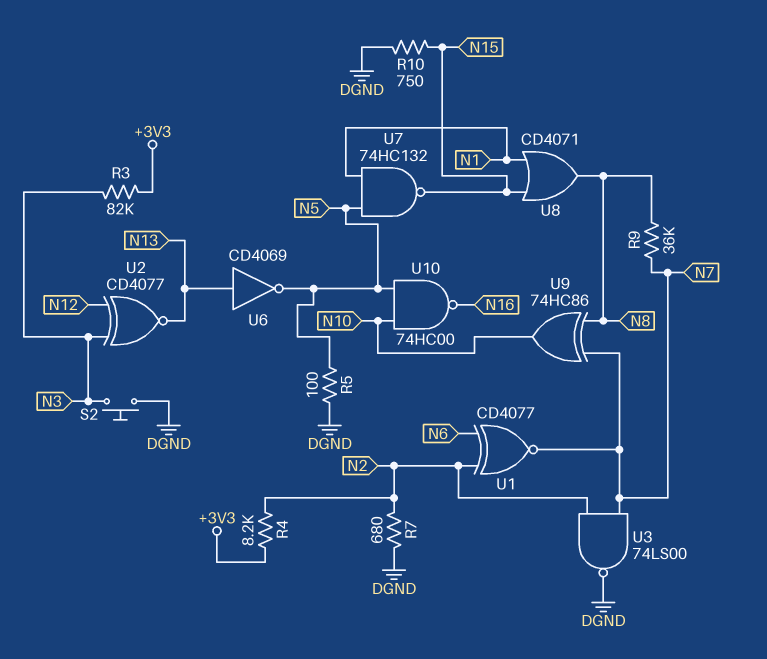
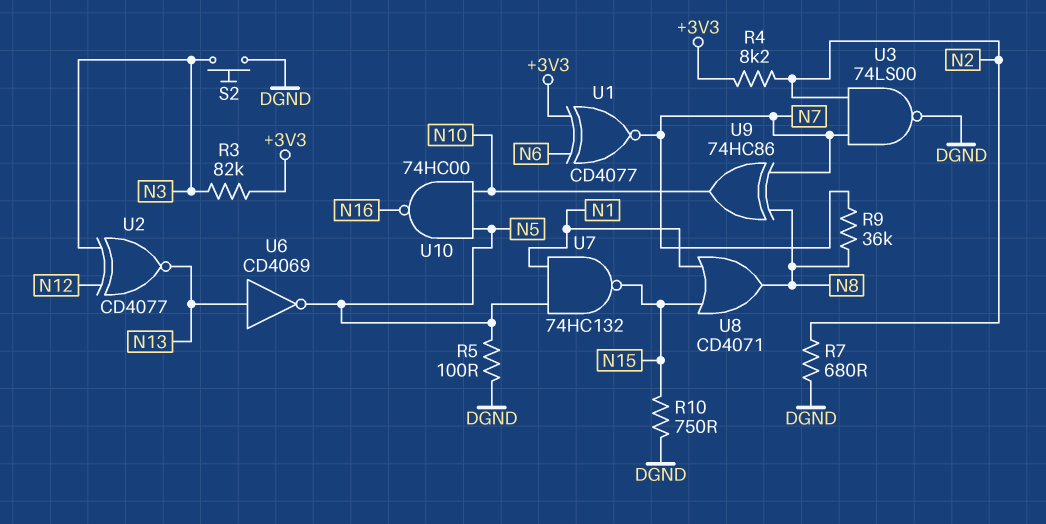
U1: XNOR CD4077 (in N2, in N6, out N7) -> XNOR CD4077 (in +3V3, in N6, out N7)

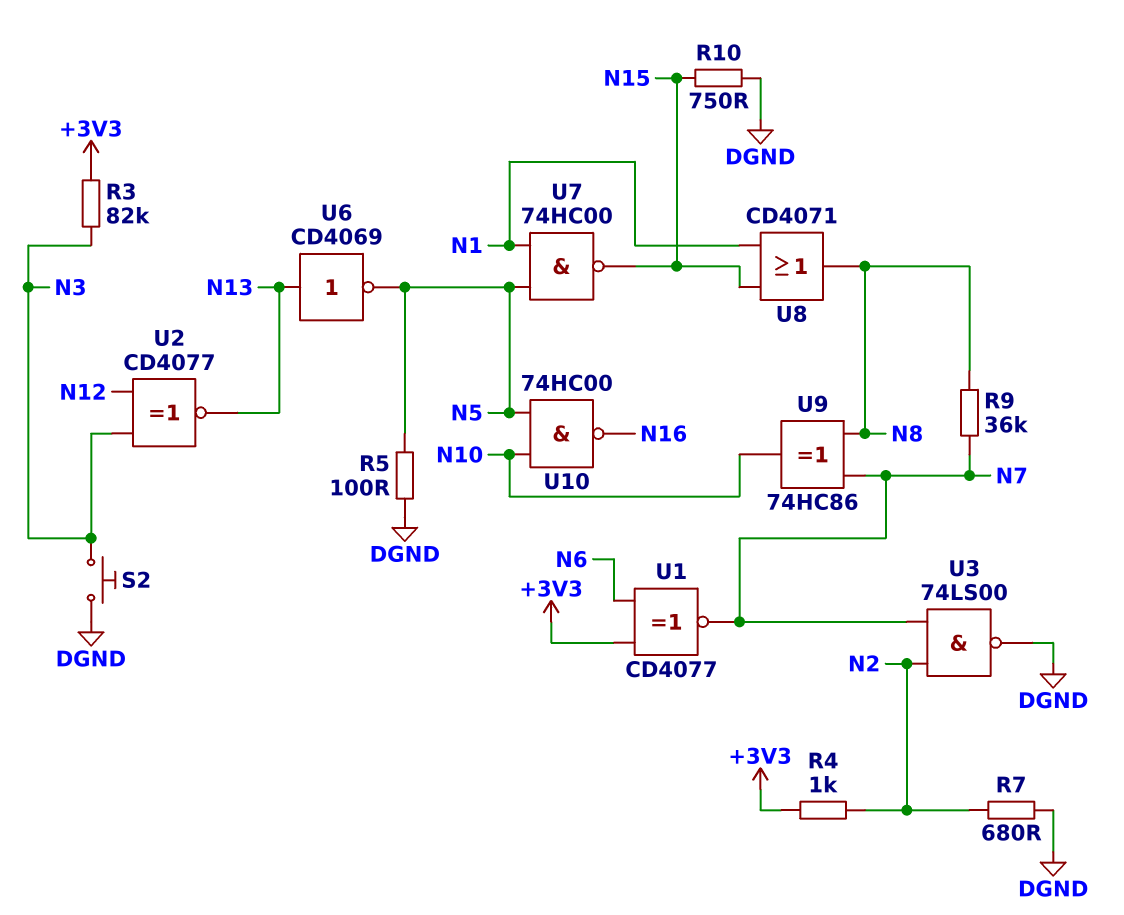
R4: 8.2k (+3V3, N2) -> 1k (+3V3, N2)
U7: NAND 74HC132 (in N1, in N5, out N15) -> NAND 74HC00 (in N1, in N5, out N15)

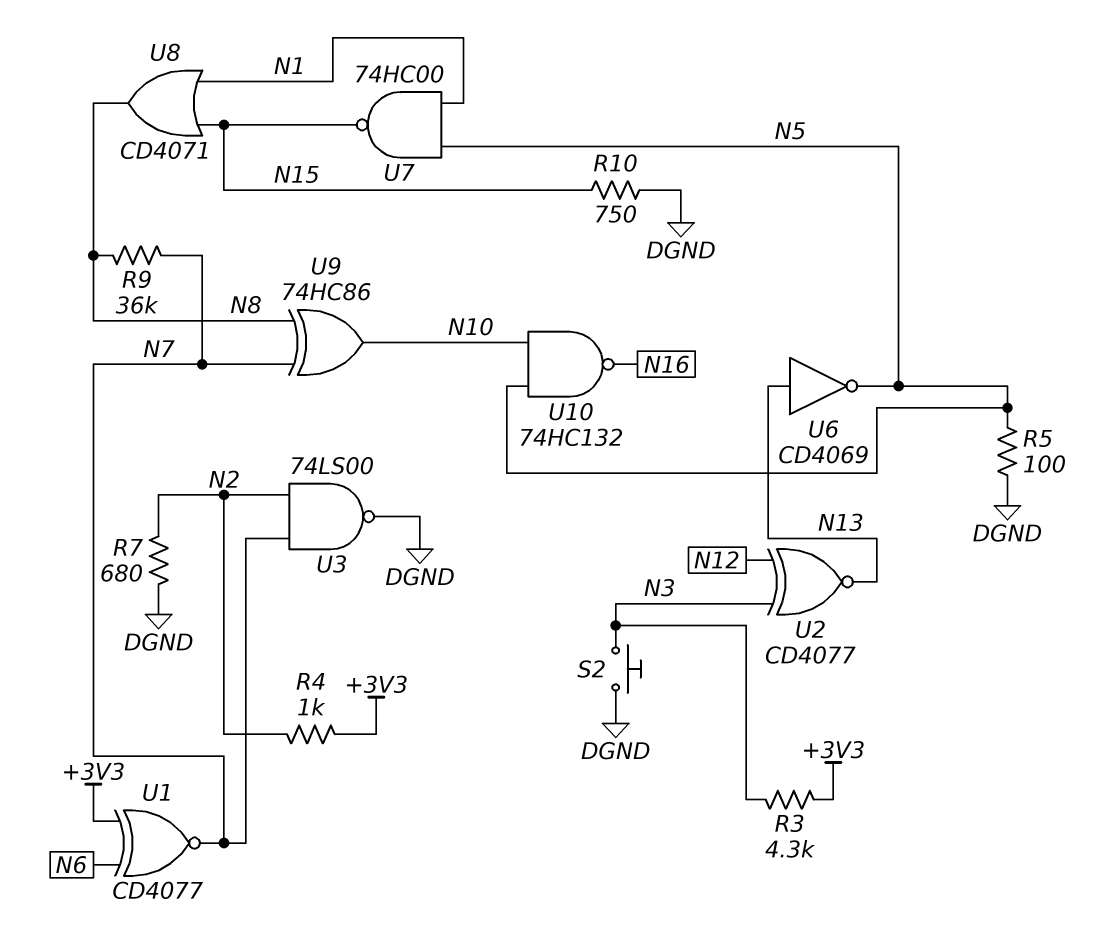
R3: 82k (+3V3, N3) -> 4.3k (+3V3, N3)
U10: NAND 74HC00 (in N5, in N10, out N16) -> NAND 74HC132 (in N5, in N10, out N16)

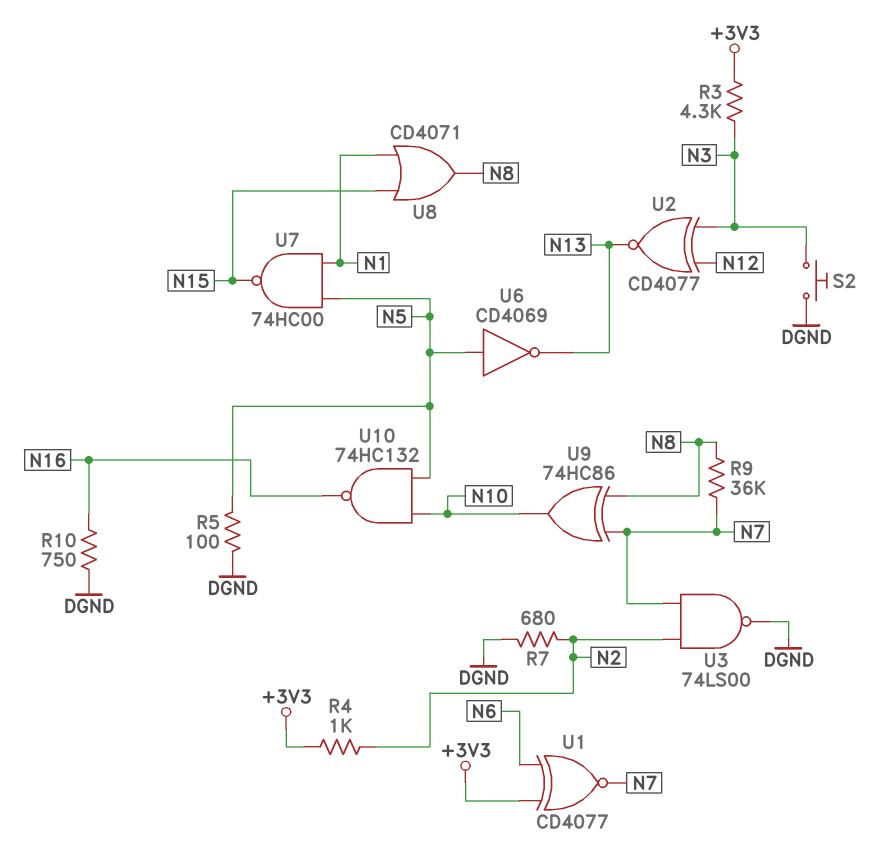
R10: 750 (DGND, N15) -> 750 (DGND, N16)
U6: NOT CD4069 (in N13, out N5) -> NOT CD4069 (in N5, out N13)

